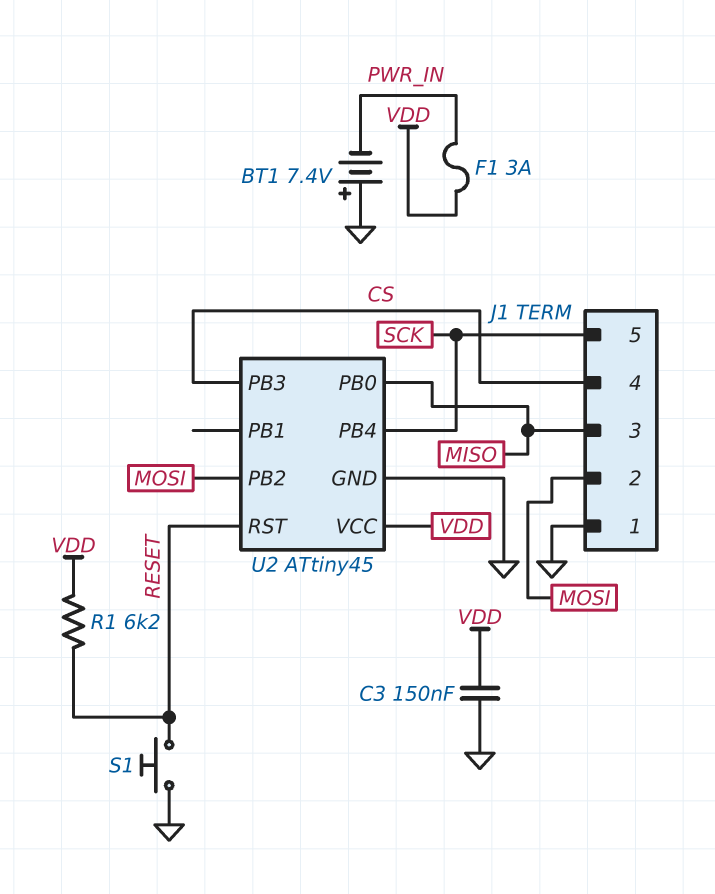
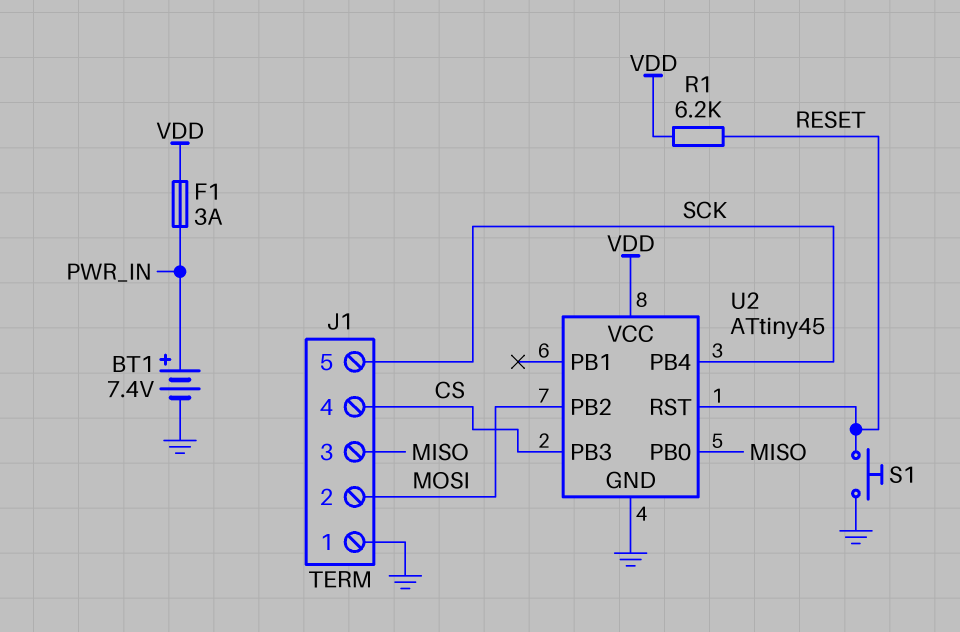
BT1: 7.4V (plus GND, minus PWR_IN) -> 7.4V (plus PWR_IN, minus GND)
C3: 150nF (GND, VDD) -> none

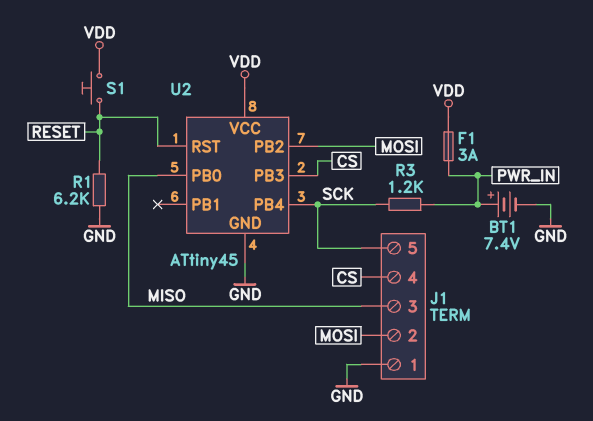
R1: 6.2k (RESET, VDD) -> 6.2k (GND, RESET)
R3: none -> 1.2k (PWR_IN, SCK)
S1: button (GND, RESET) -> button (RESET, VDD)

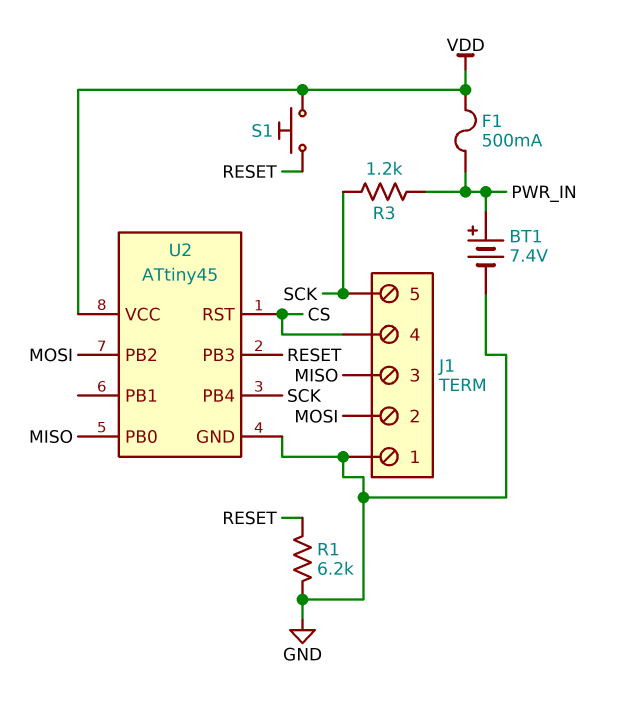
F1: 3A (PWR_IN, VDD) -> 500mA (PWR_IN, VDD)
U2 pin PB3: CS -> RESET
U2 pin RST: RESET -> CS

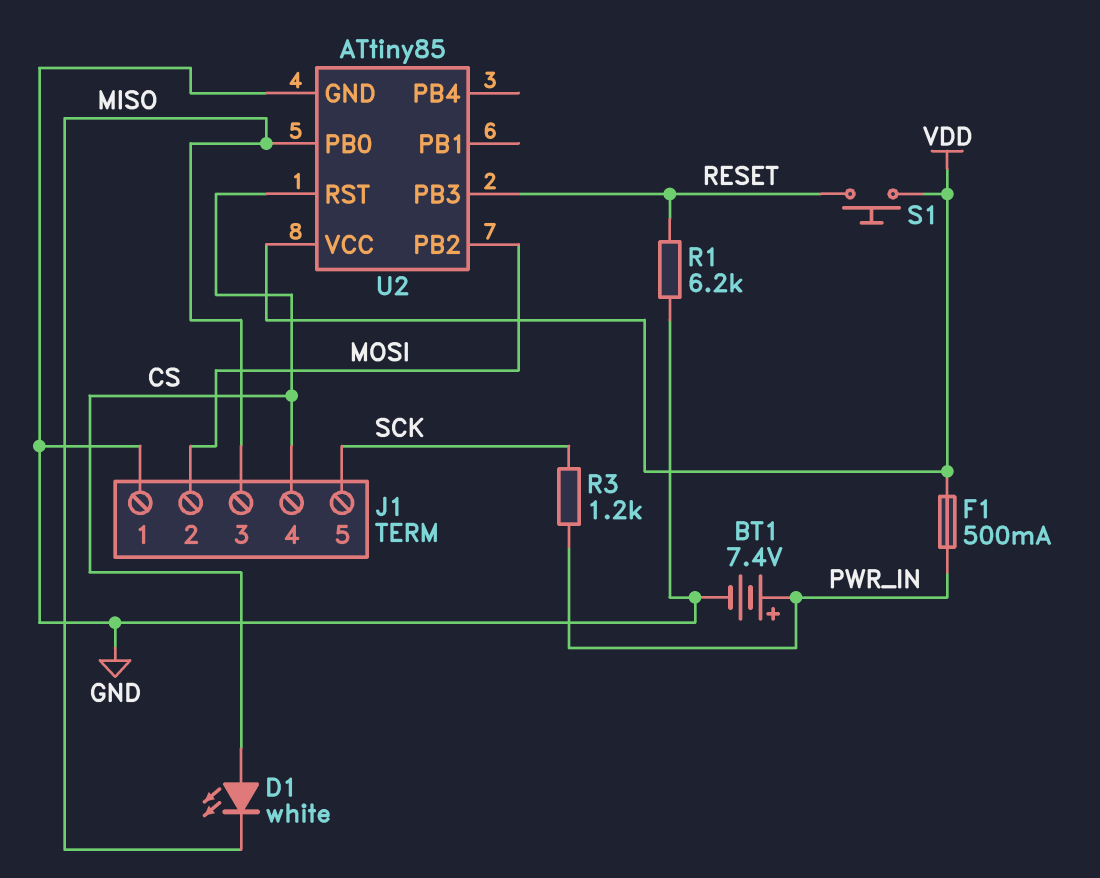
D1: none -> LED white (A CS, K MISO)
U2: ATtiny45 -> ATtiny85
U2 pin PB4: SCK -> none

